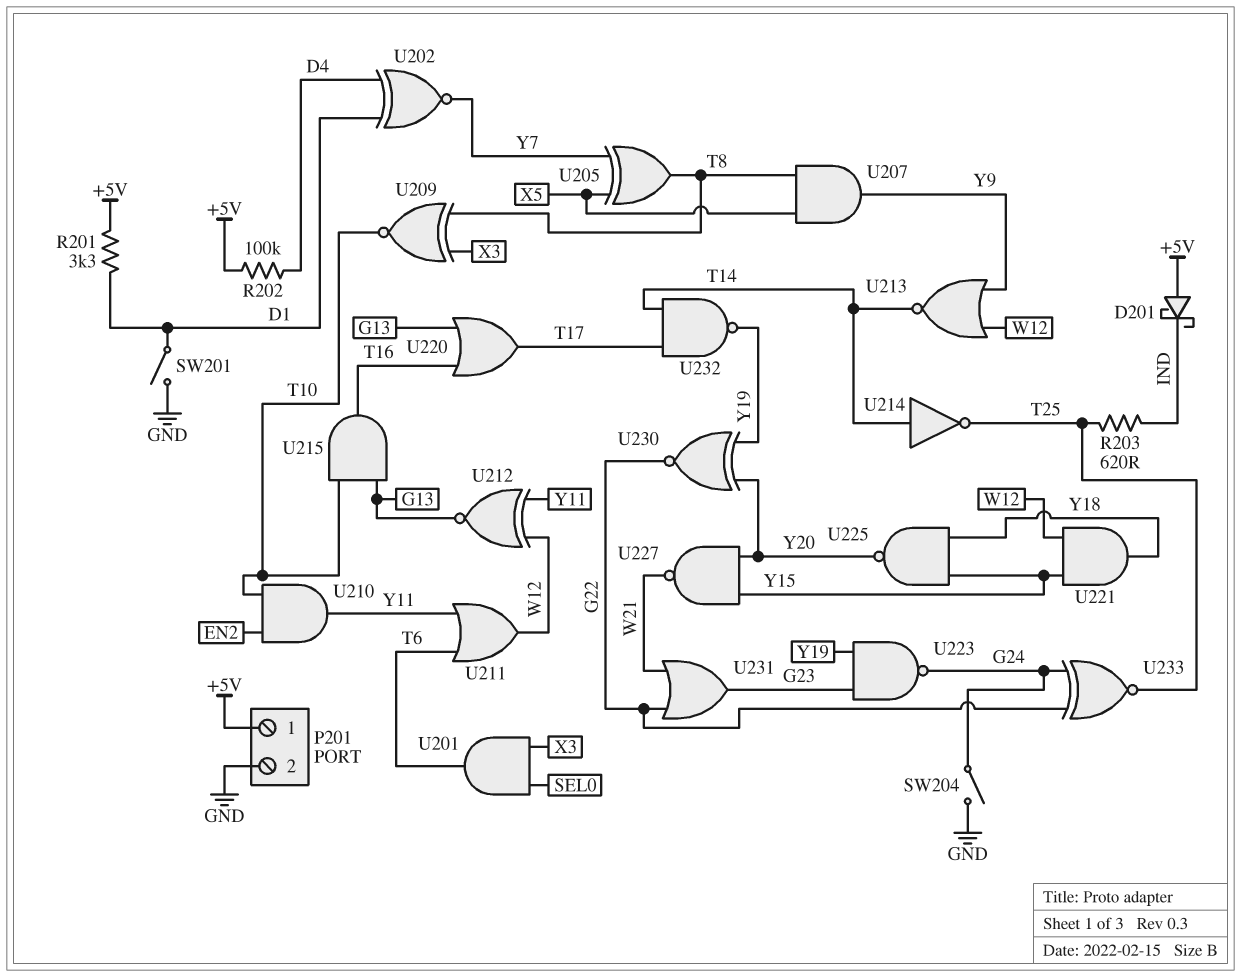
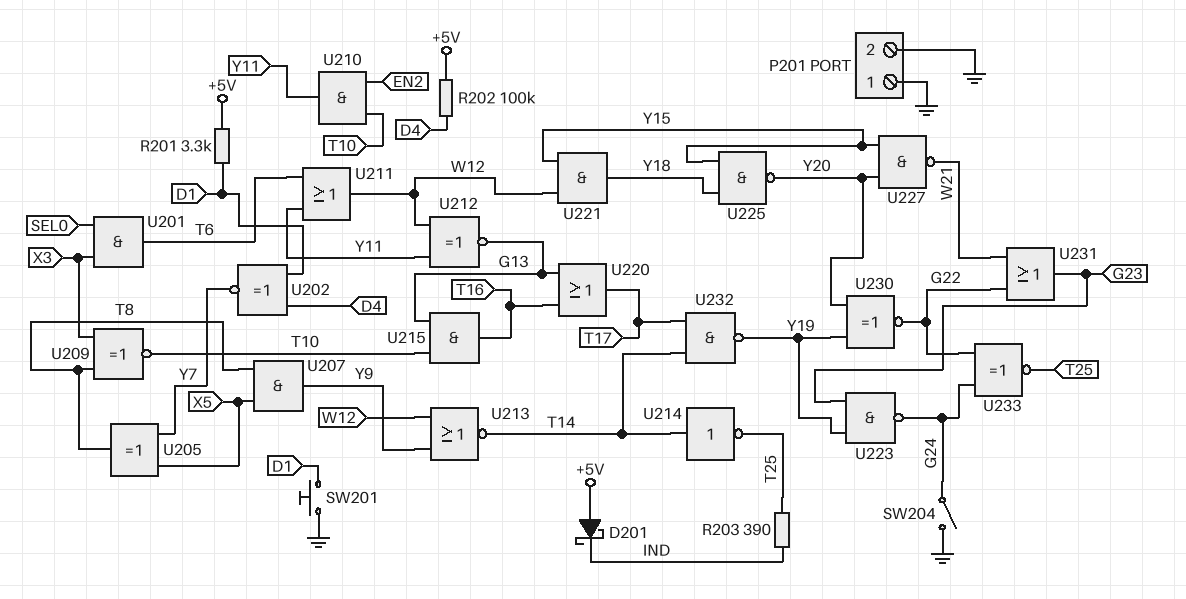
P201 pin 1: +5V -> GND
R203: 620 (IND, T25) -> 390 (IND, T25)
SW201: switch (D1, GND) -> button (D1, GND)

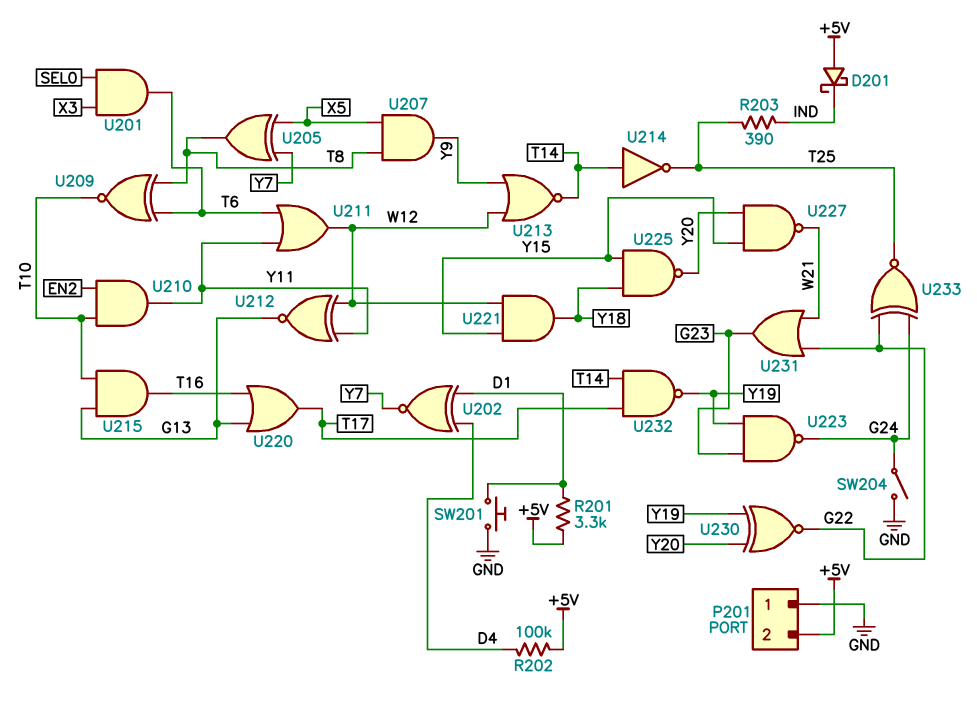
P201 pin 2: GND -> +5V
U209: XNOR (in T8, in X3, out T10) -> XNOR (in T6, in T8, out T10)

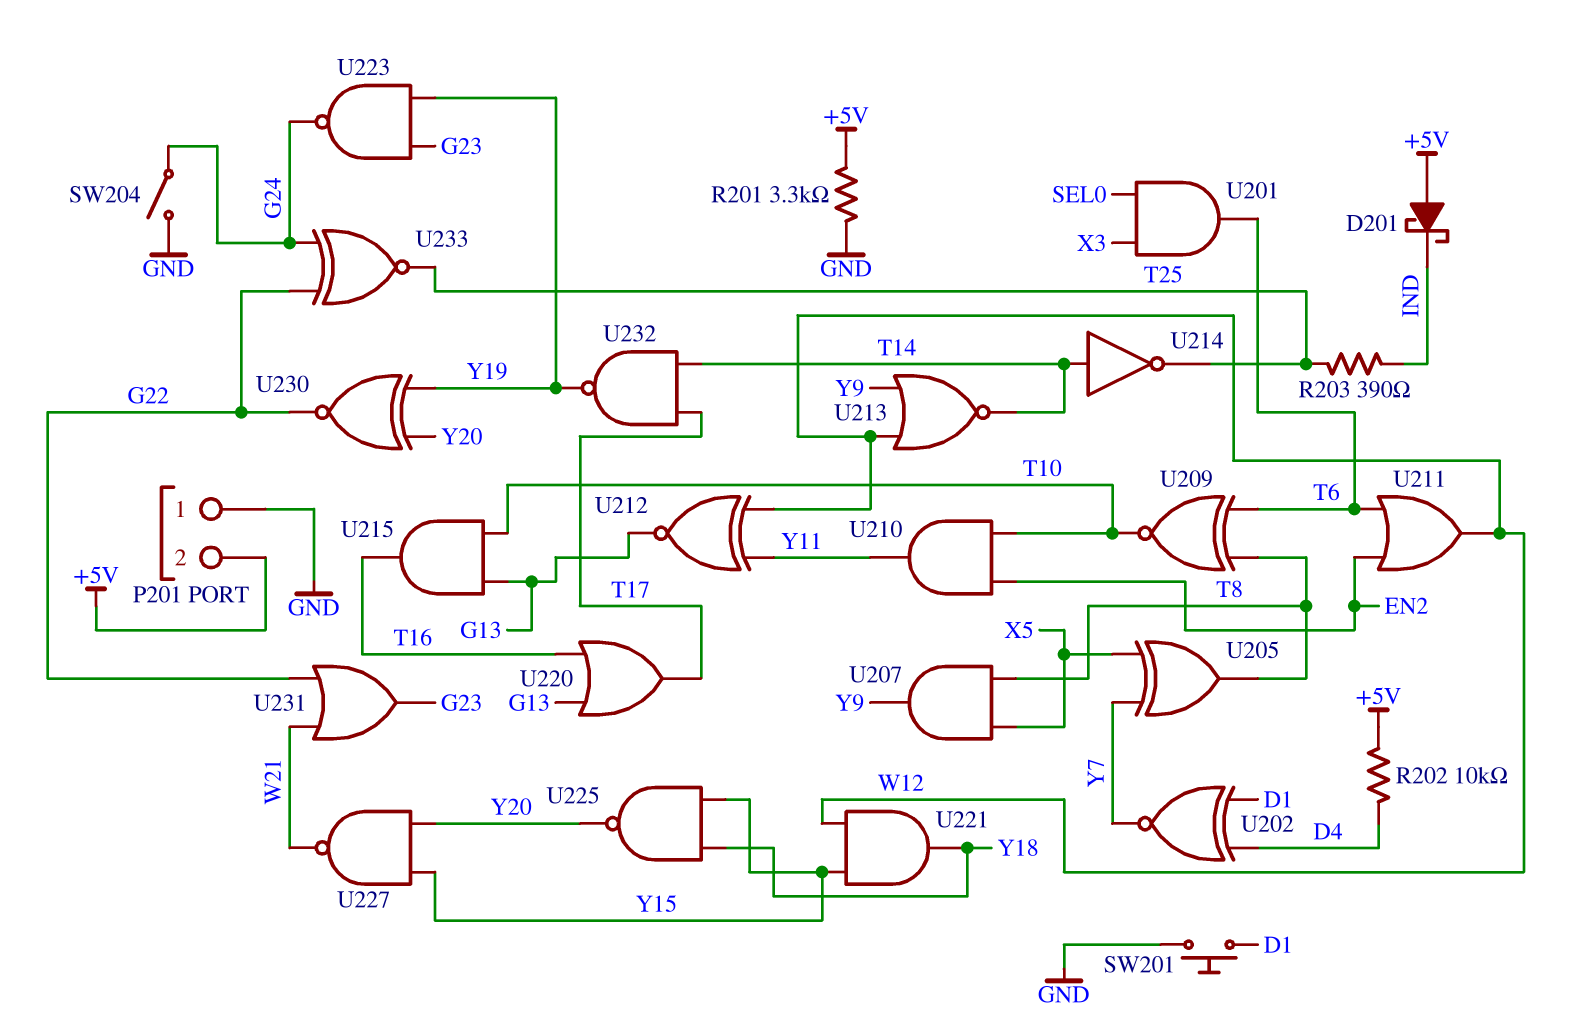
R201: 3.3k (+5V, D1) -> 3.3k (+5V, GND)
R202: 100k (+5V, D4) -> 10k (+5V, D4)
U211: OR (in T6, in Y11, out W12) -> OR (in EN2, in T6, out W12)

